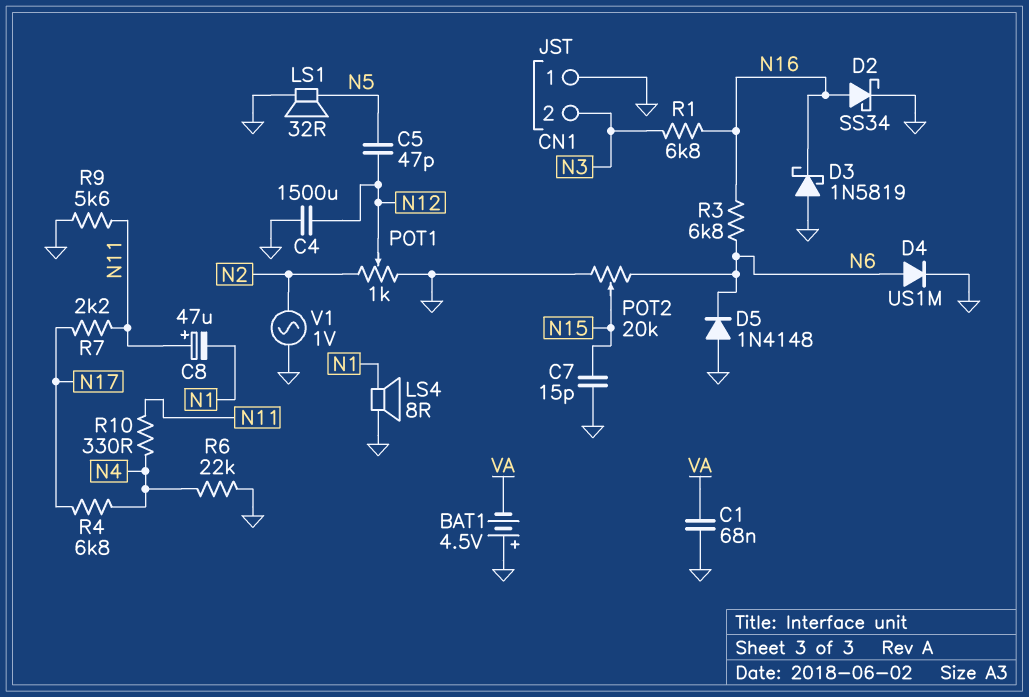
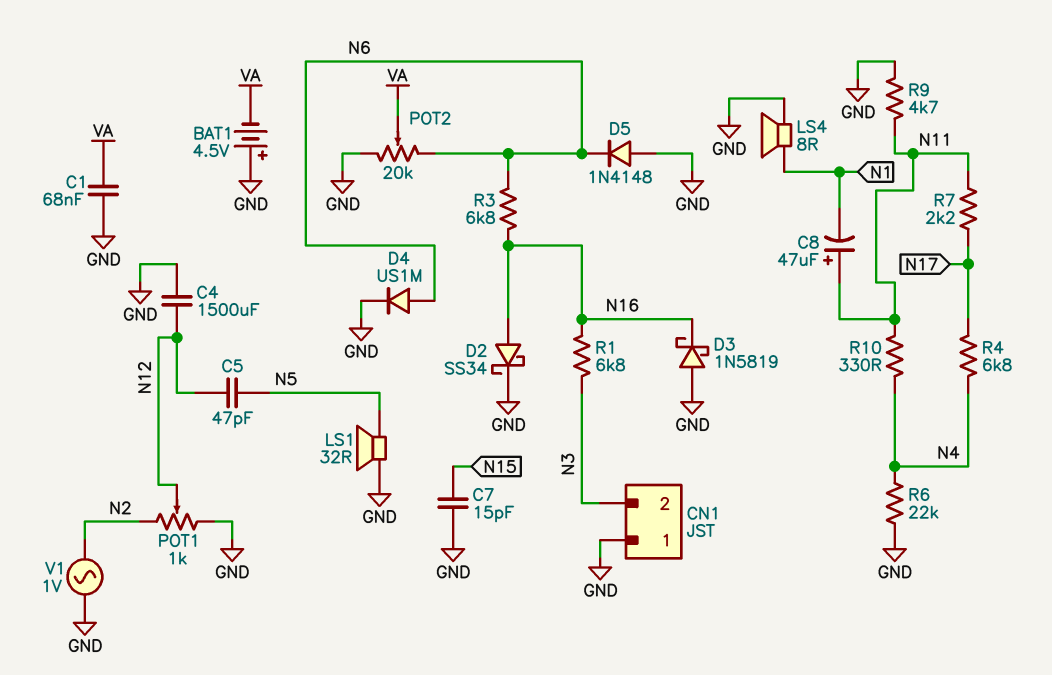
POT2: 20k (GND, N6, wiper N15) -> 20k (GND, N6, wiper VA)
R9: 5.6k (GND, N11) -> 4.7k (GND, N11)

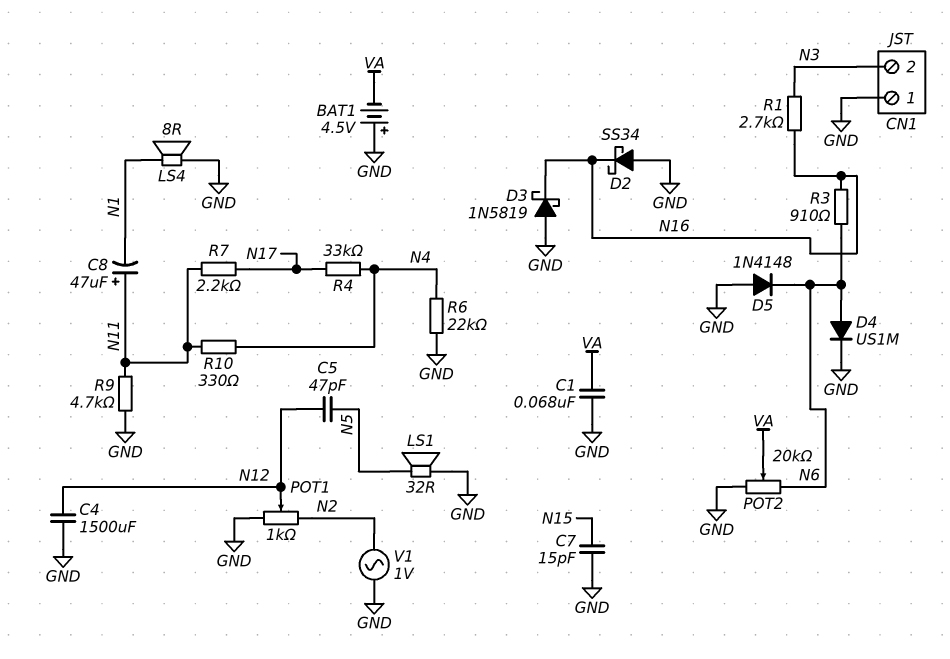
D2: schottky SS34 (A N16, K GND) -> schottky SS34 (A GND, K N16)
R1: 6.8k (N3, N16) -> 2.7k (N3, N16)
R3: 6.8k (N6, N16) -> 910 (N6, N16)
R4: 6.8k (N4, N17) -> 33k (N4, N17)

